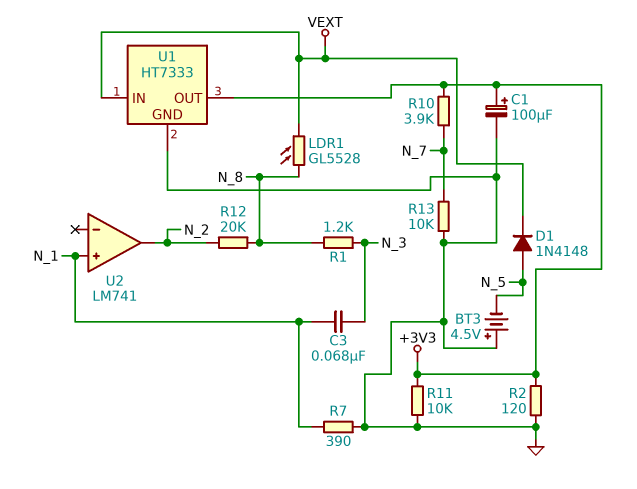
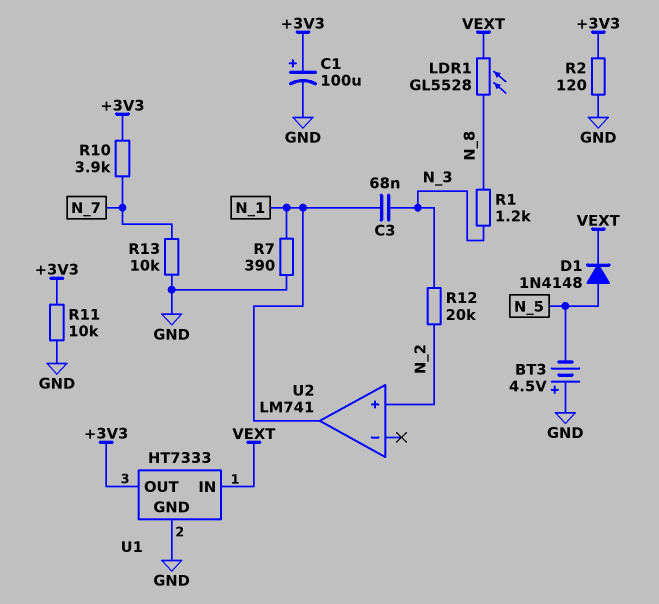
R12: 20k (N_2, N_8) -> 20k (N_2, N_3)
U2 pin in+: N_1 -> N_2
U2 pin out: N_2 -> N_1

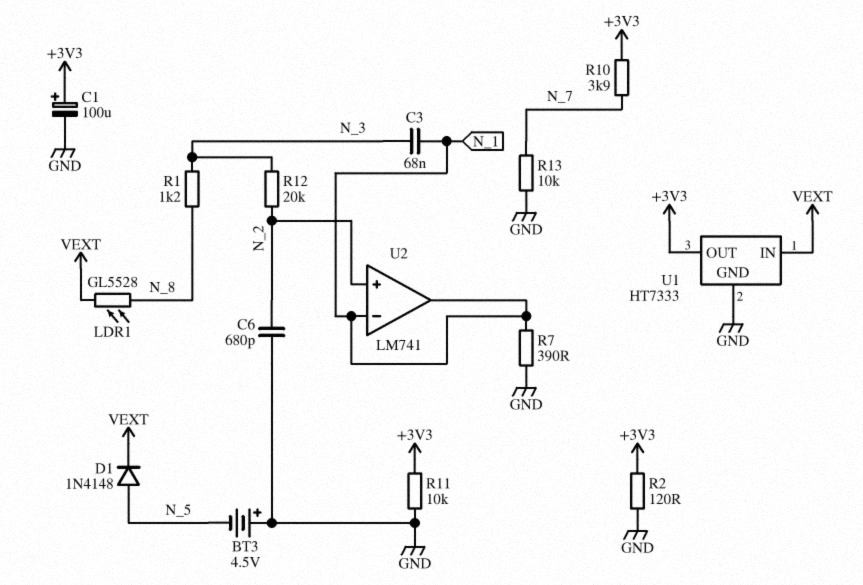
C6: none -> 680pF (GND, N_2)
U2 pin in-: none -> N_1

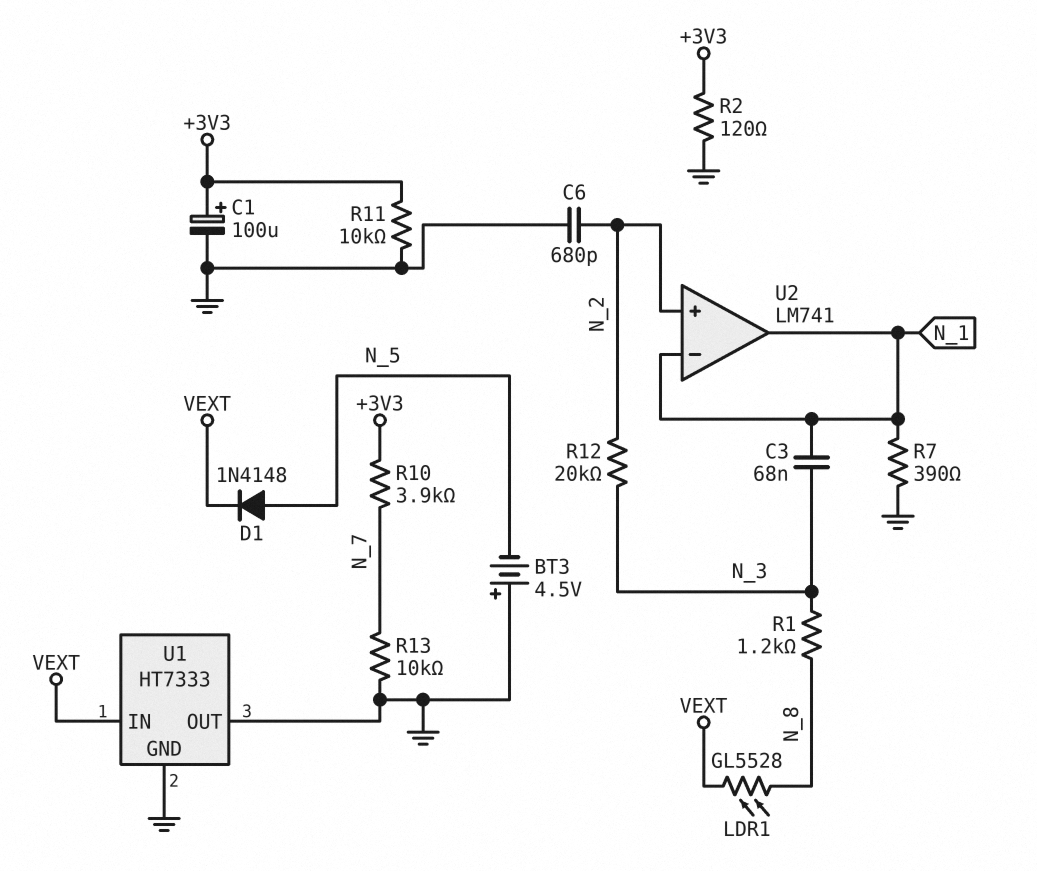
U1 pin OUT: +3V3 -> GND

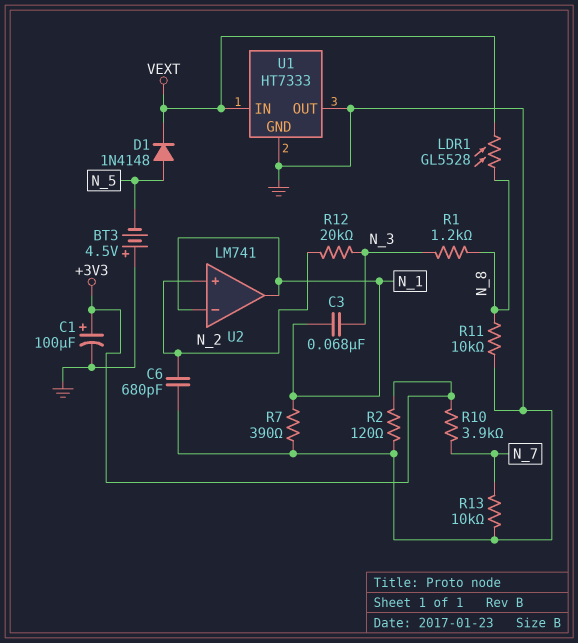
R11: 10k (+3V3, GND) -> 10k (GND, N_8)

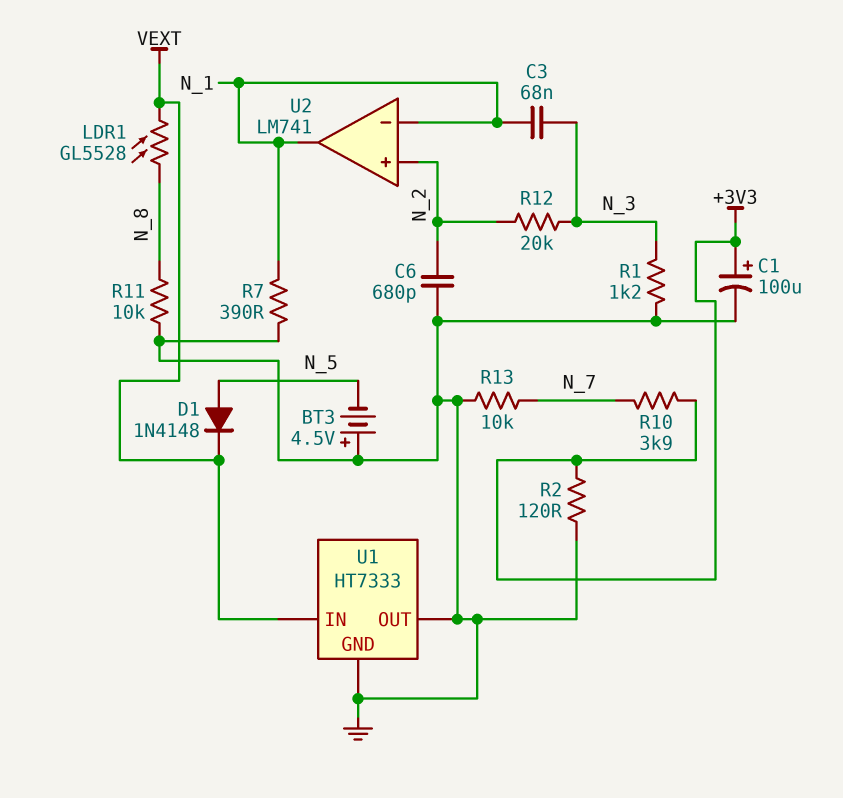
R1: 1.2k (N_3, N_8) -> 1.2k (GND, N_3)

